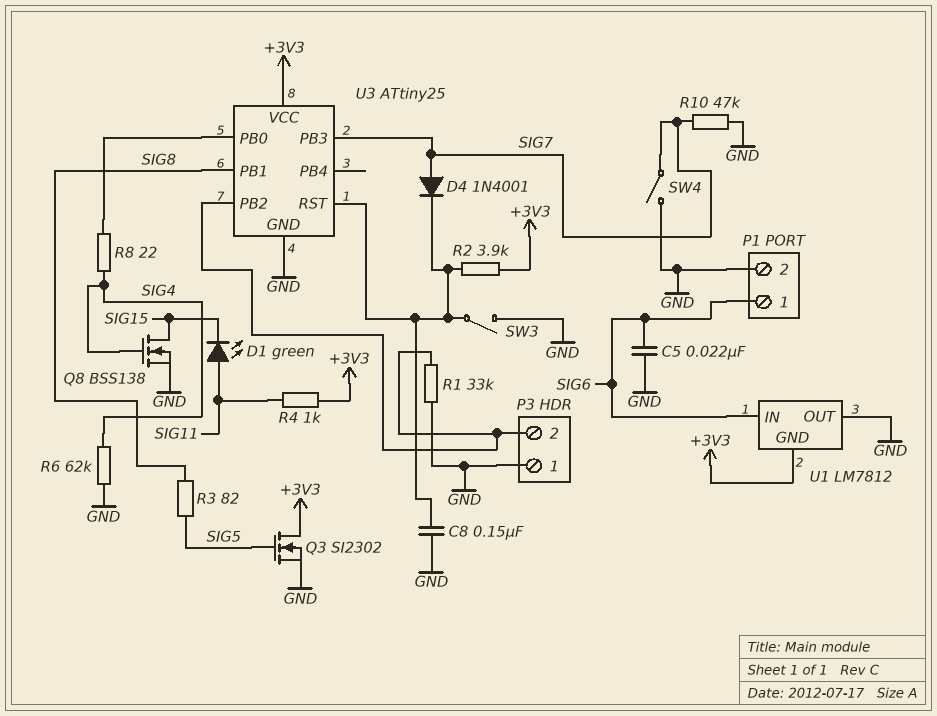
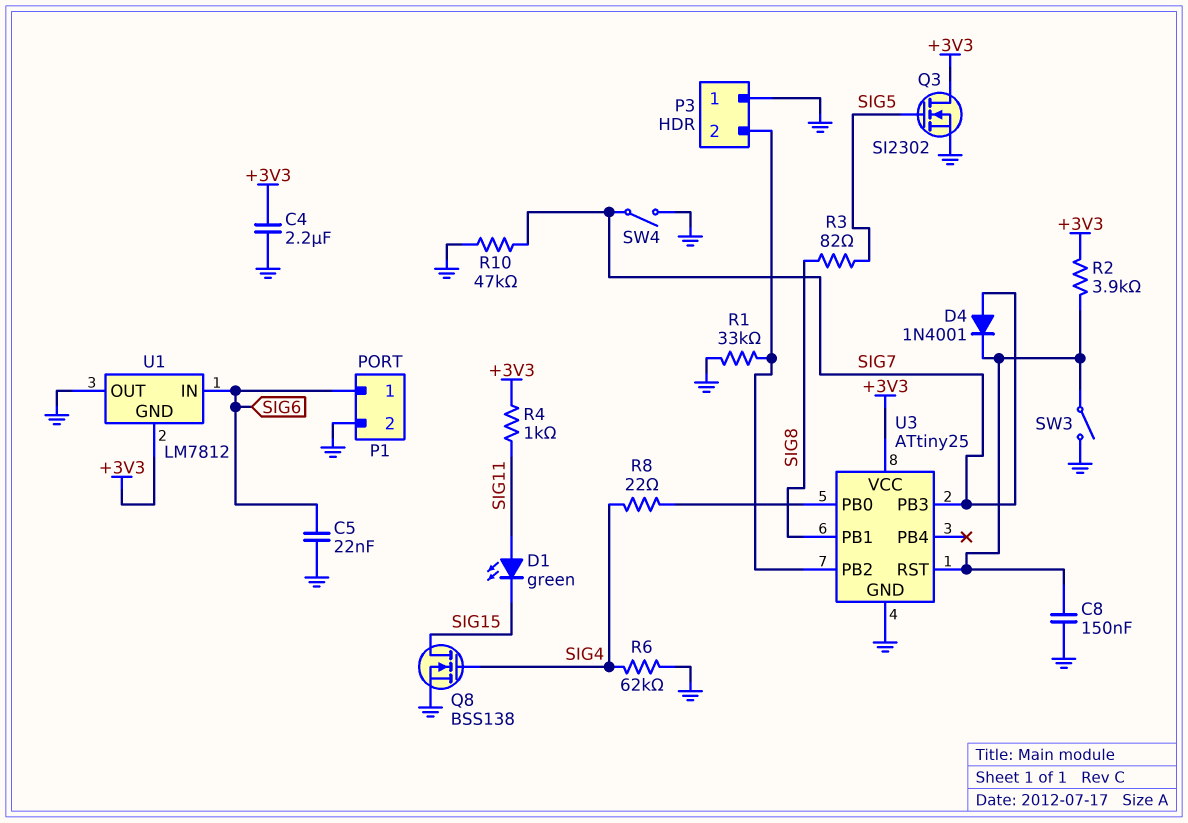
C4: none -> 2.2uF (+3V3, GND)

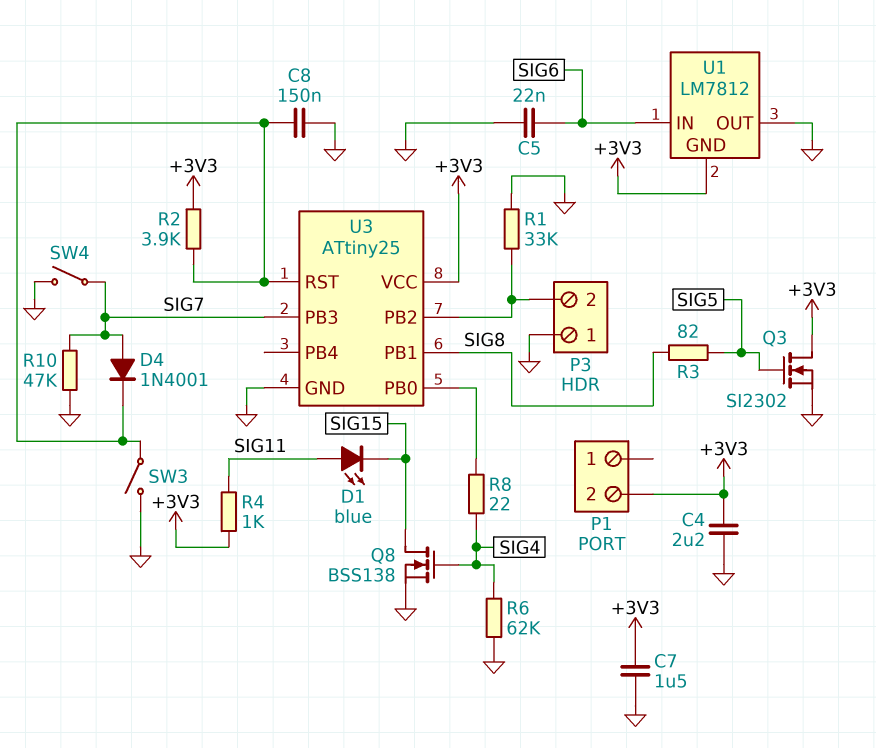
C7: none -> 1.5uF (+3V3, GND)
D1: LED green (A SIG11, K SIG15) -> LED blue (A SIG11, K SIG15)
P1 pin 1: SIG6 -> none
P1 pin 2: GND -> +3V3

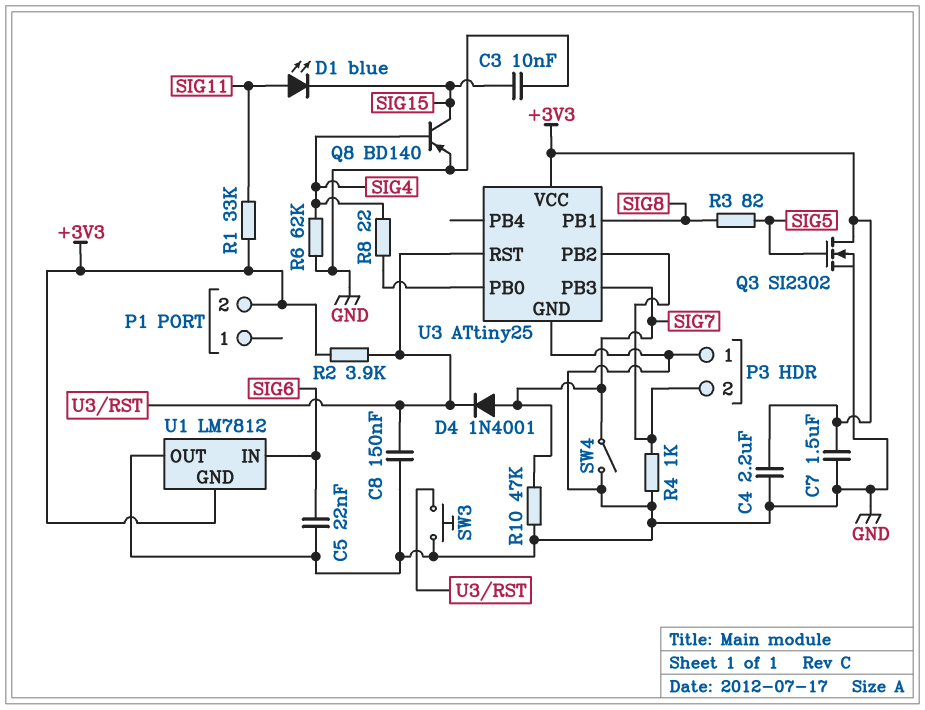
C3: none -> 10nF (GND, SIG15)
Q8: NMOS BSS138 (G SIG4, D SIG15, S GND) -> PNP BD140 (B SIG4, C SIG15, E GND)
R1: 33k (GND, P3/2) -> 33k (+3V3, SIG11)
R4: 1k (+3V3, SIG11) -> 1k (GND, P3/2)
SW3: switch (GND, U3/RST) -> button (GND, U3/RST)

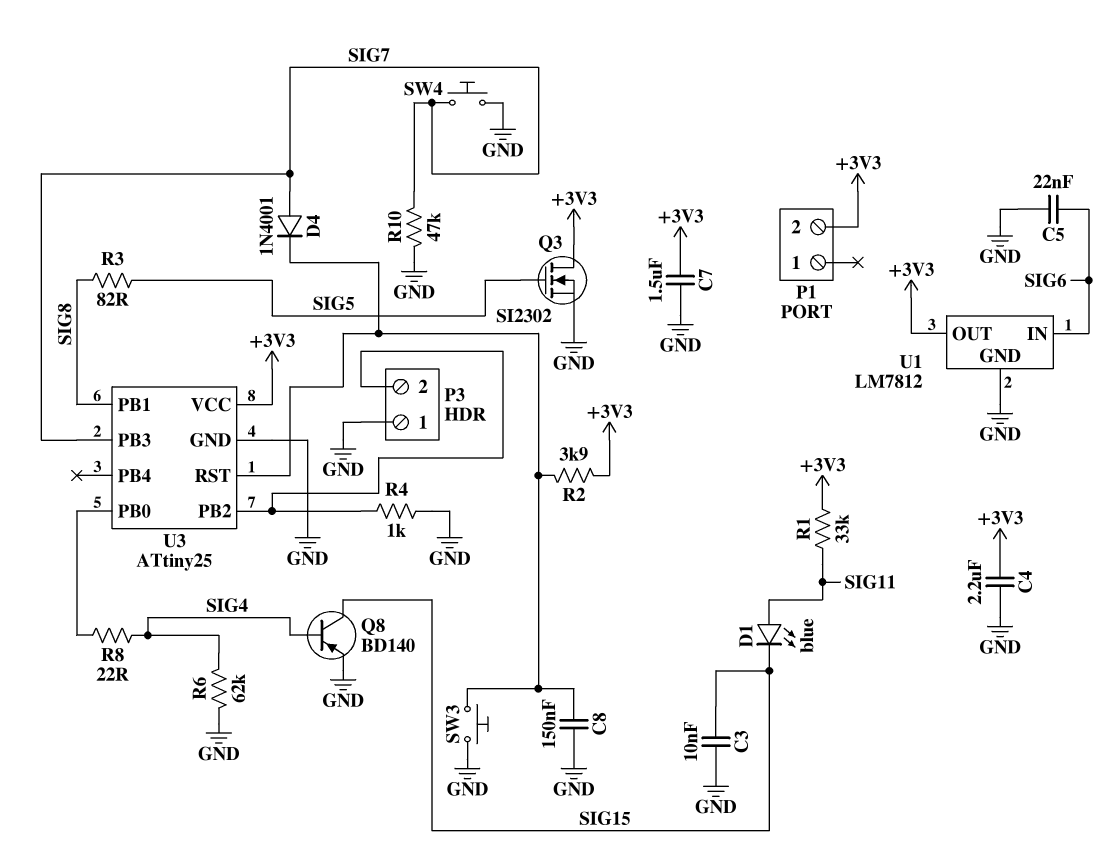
SW4: switch (GND, SIG7) -> button (GND, SIG7)
U1 pin GND: +3V3 -> GND
U1 pin OUT: GND -> +3V3

